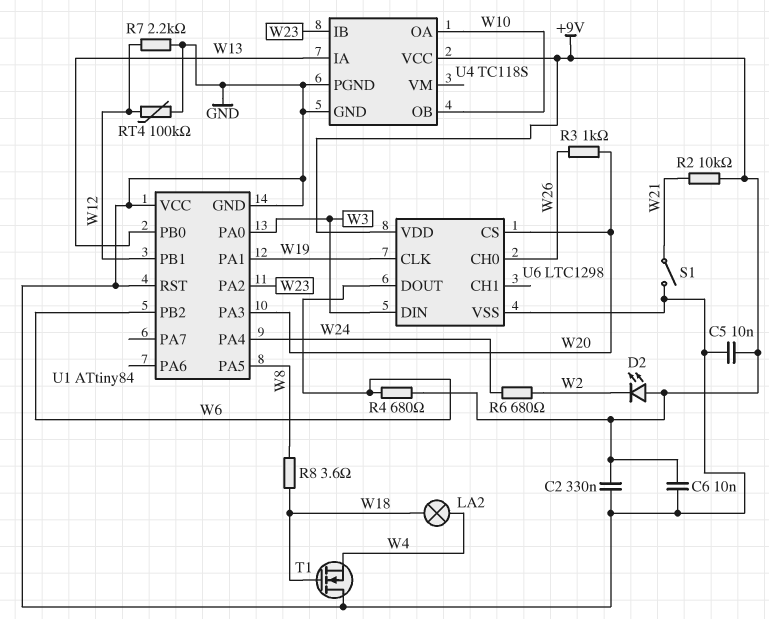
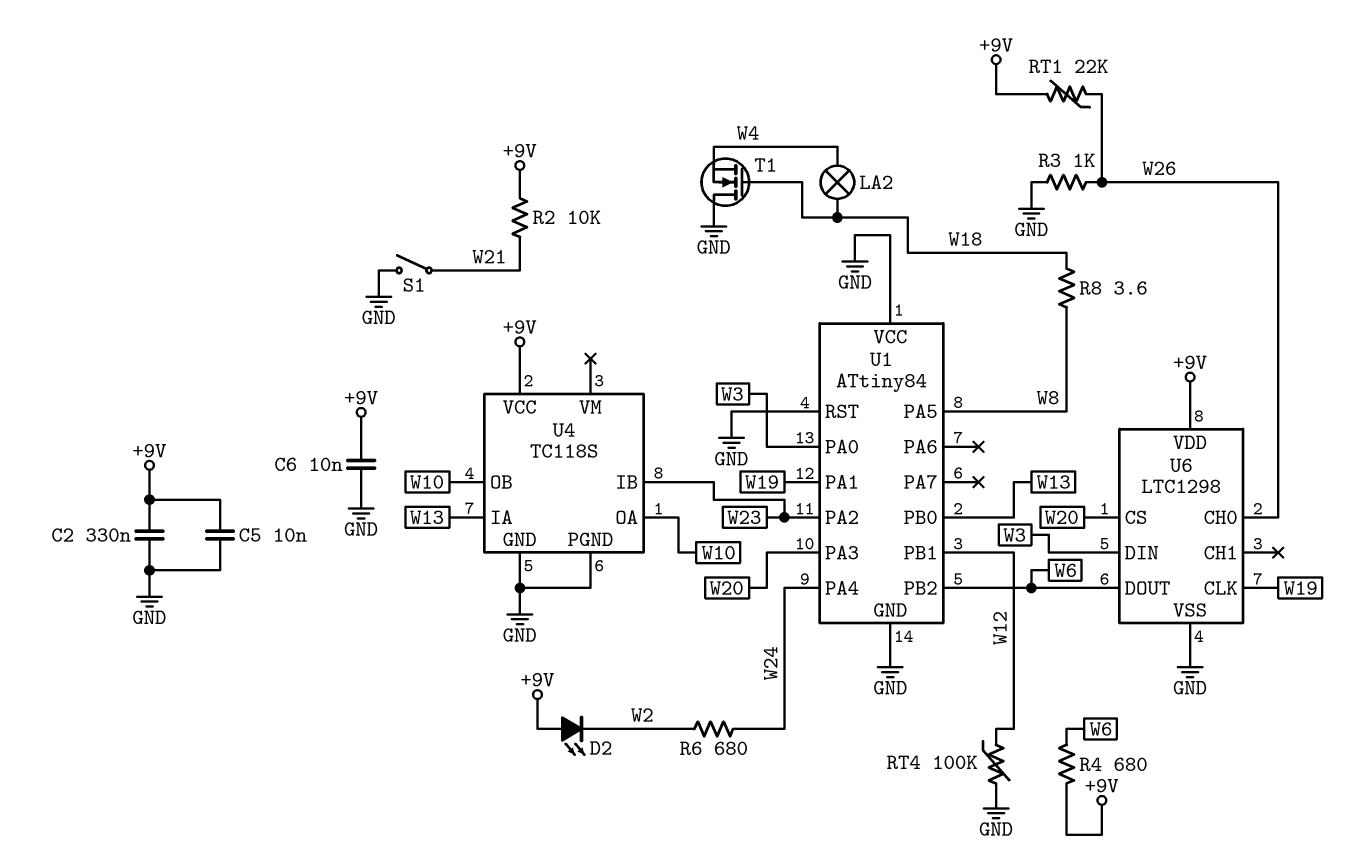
R3: 1k (W20, W26) -> 1k (GND, W26)
R7: 2.2k (GND, W12) -> none
RT1: none -> 22k (+9V, W26)

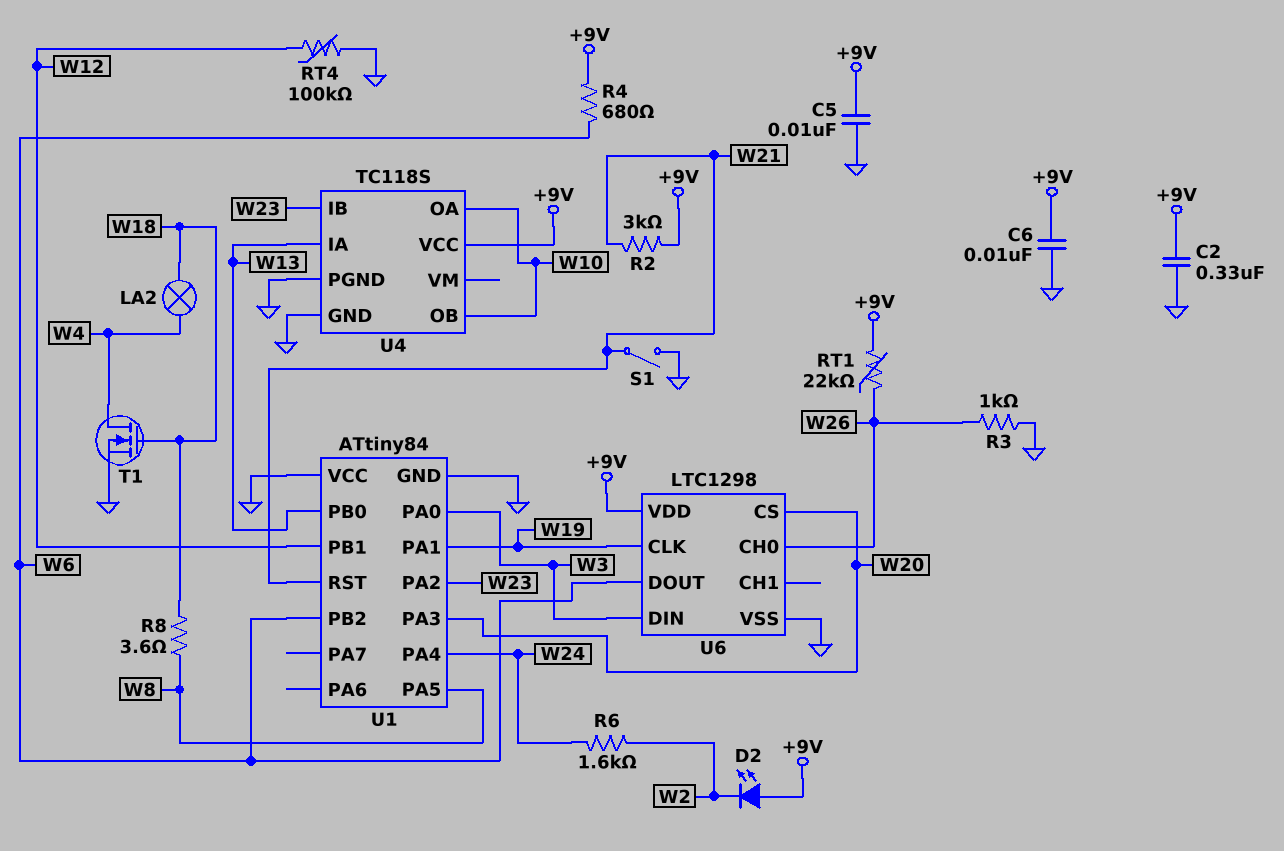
R2: 10k (+9V, W21) -> 3k (+9V, W21)
R6: 680 (W2, W24) -> 1.6k (W2, W24)
T1: NMOS (G W18, D GND, S W4) -> NMOS (G W18, D W4, S GND)
U1 pin RST: GND -> W21

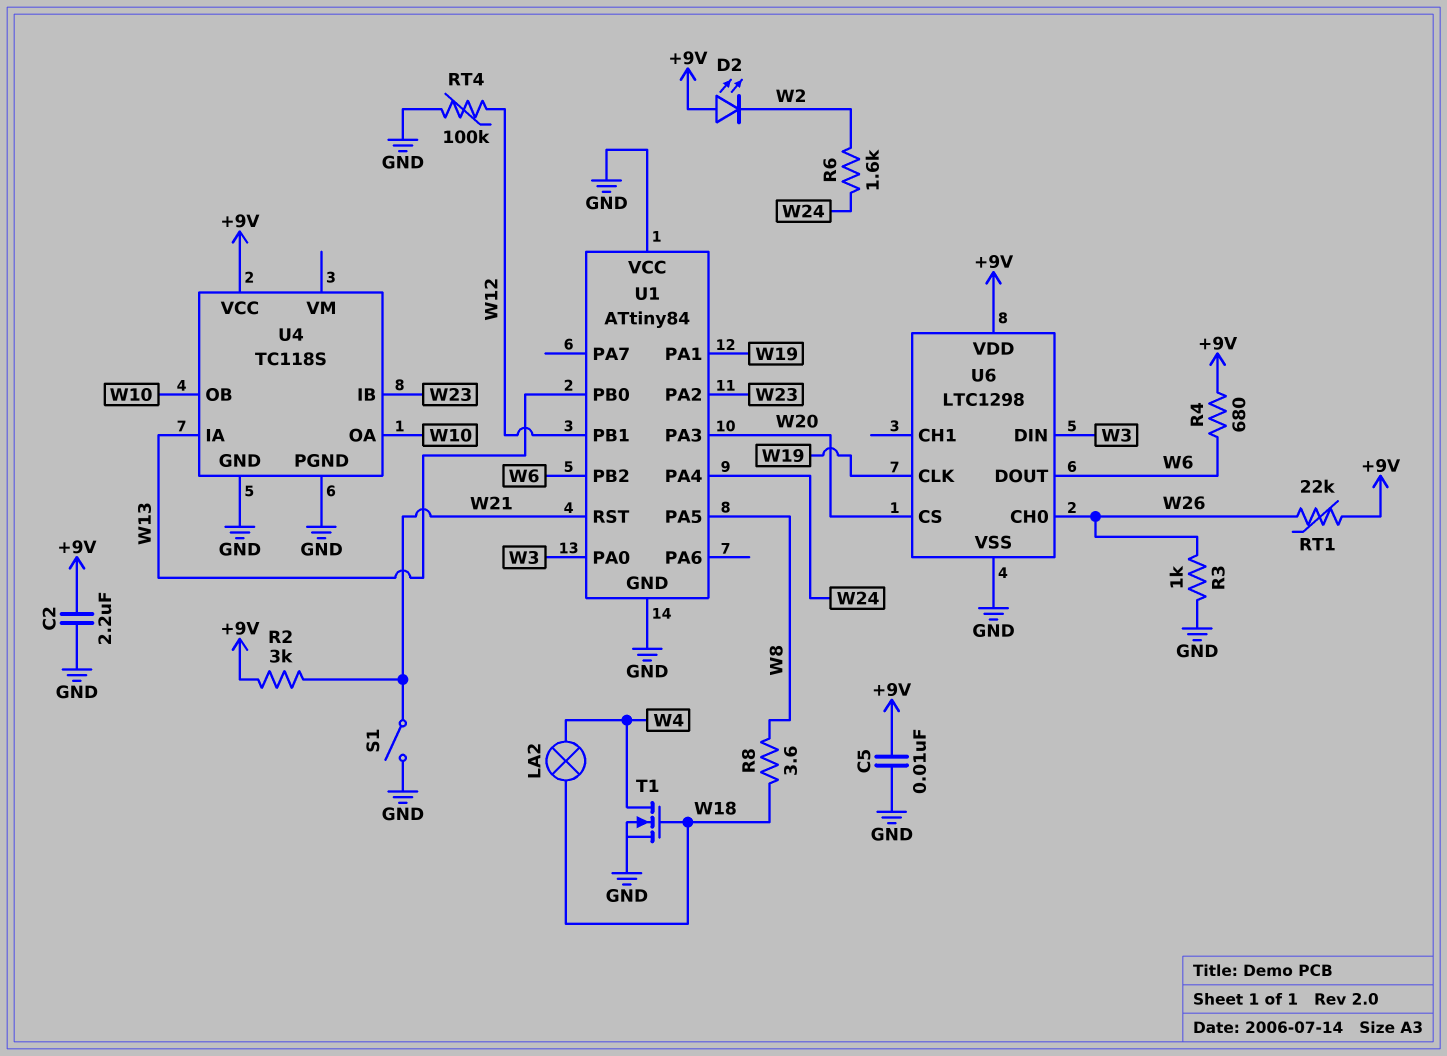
C2: 330nF (+9V, GND) -> 2.2uF (+9V, GND)
C6: 10nF (+9V, GND) -> none

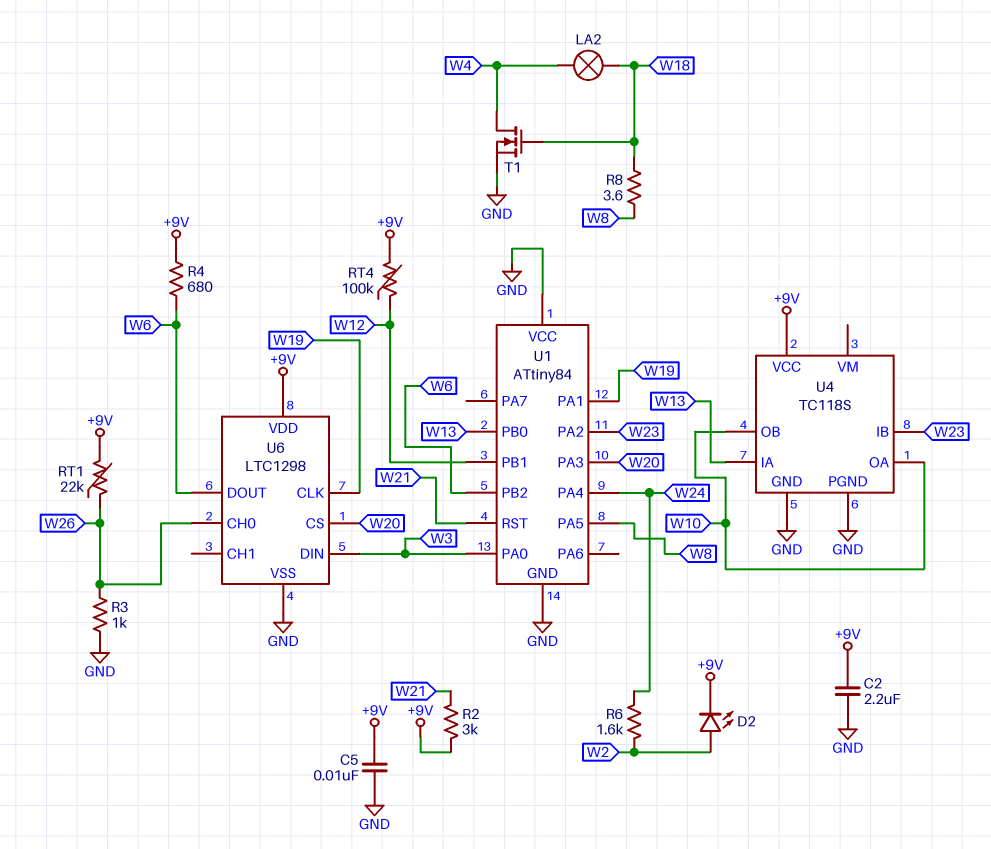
D2: LED (A +9V, K W2) -> LED (A W2, K +9V)
RT4: 100k (GND, W12) -> 100k (+9V, W12)
S1: switch (GND, W21) -> none

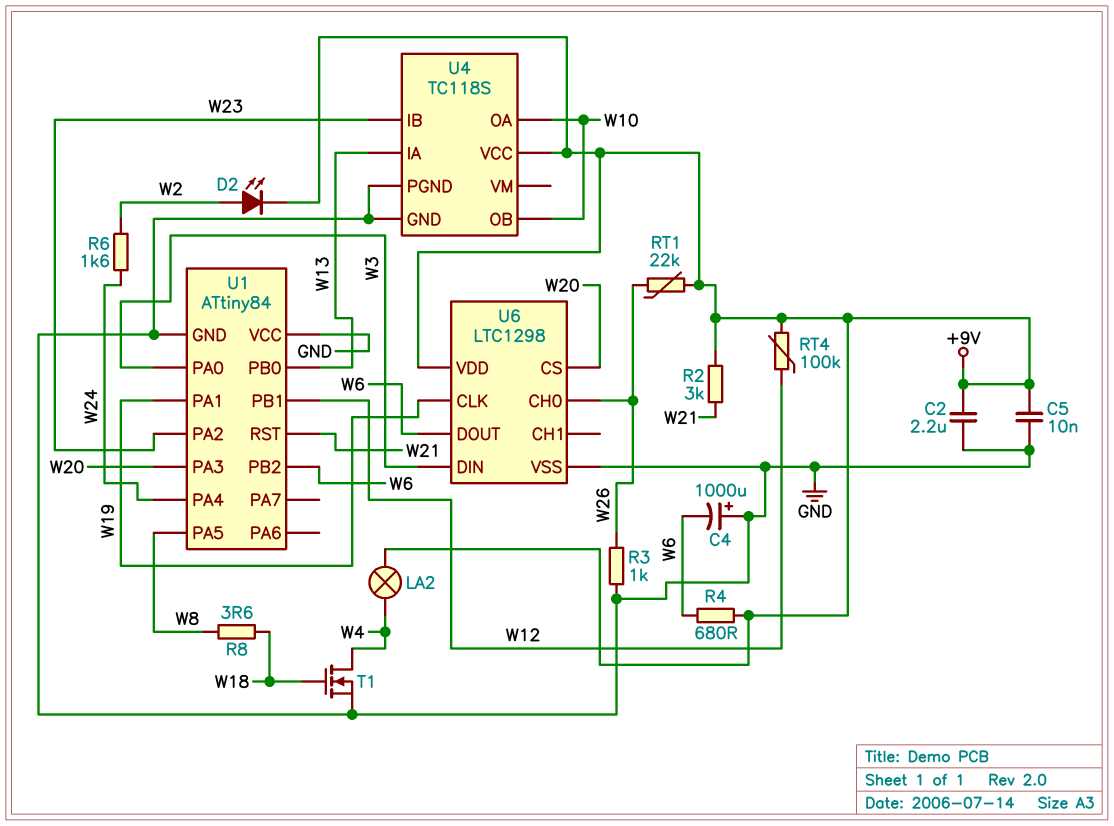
C4: none -> 1000uF (plus GND, minus W6)
LA2: lamp (W4, W18) -> lamp (+9V, W4)

